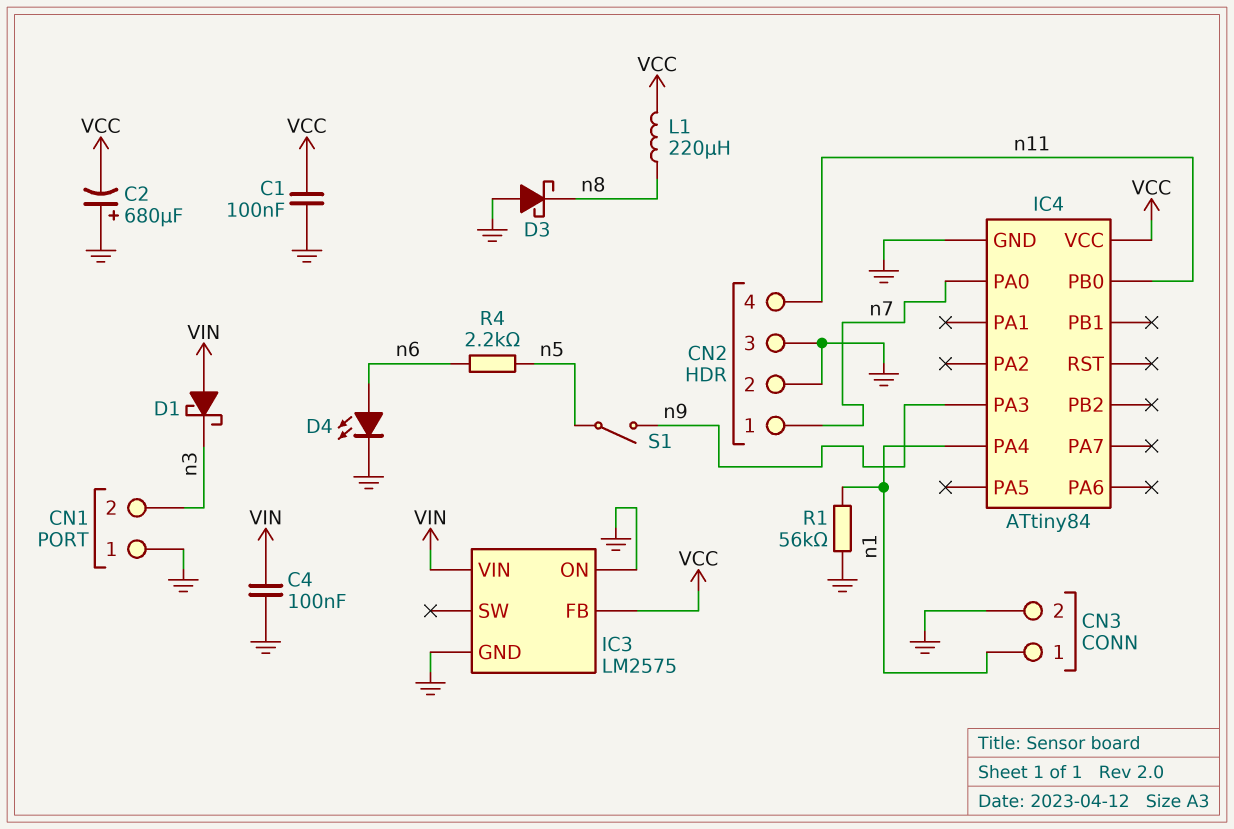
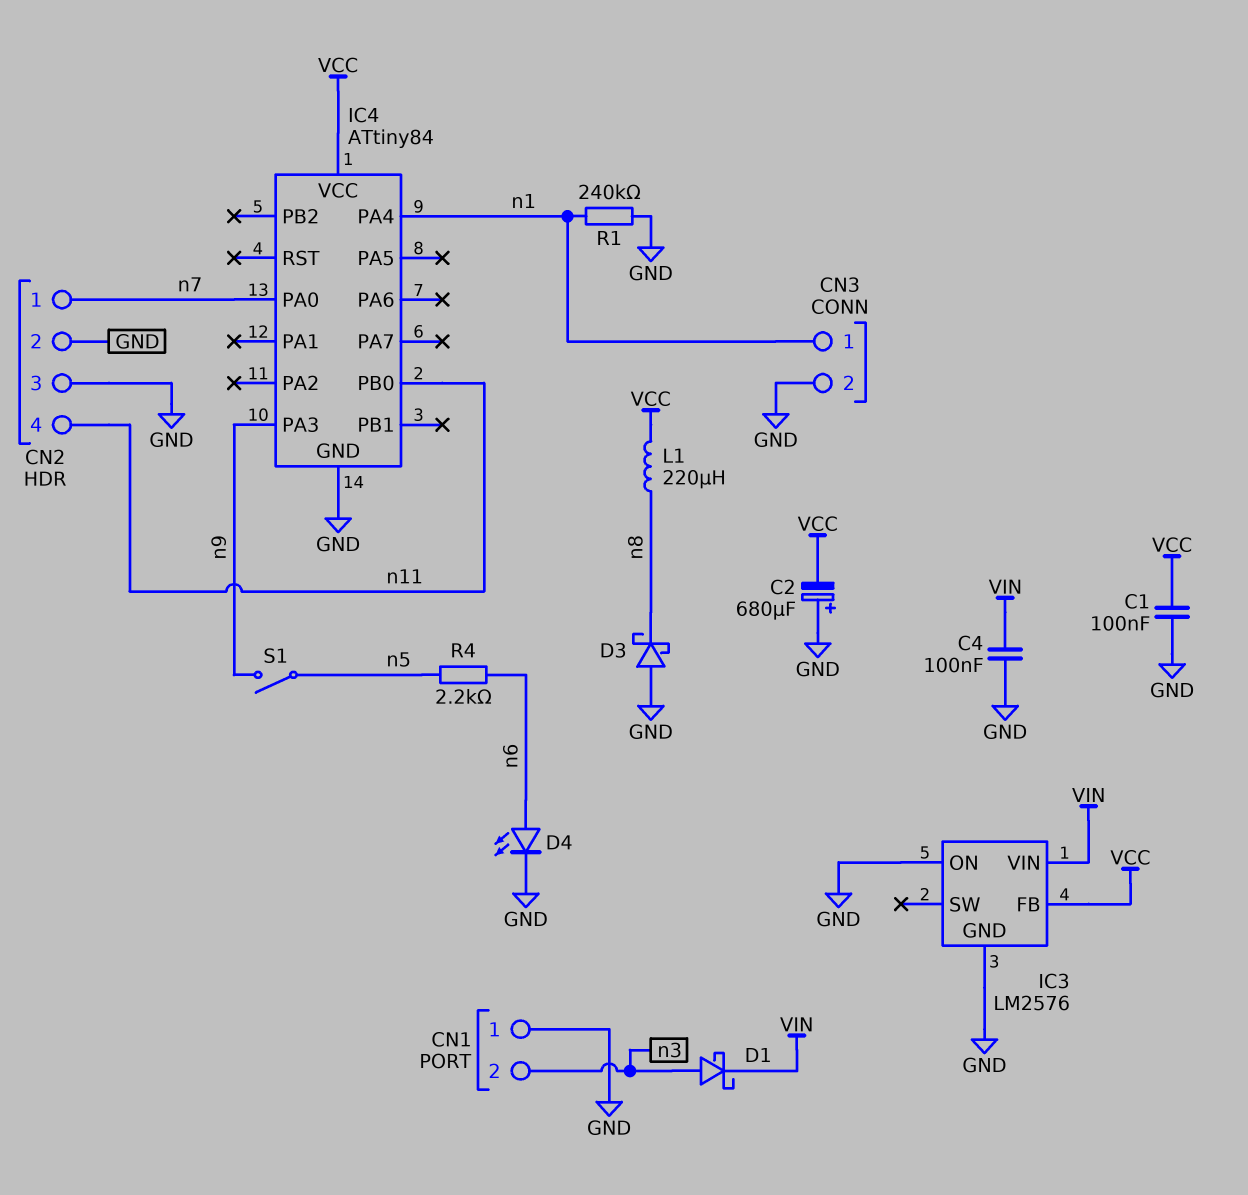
D1: schottky (A VIN, K n3) -> schottky (A n3, K VIN)
IC3: LM2575 -> LM2576
R1: 56k (GND, n1) -> 240k (GND, n1)

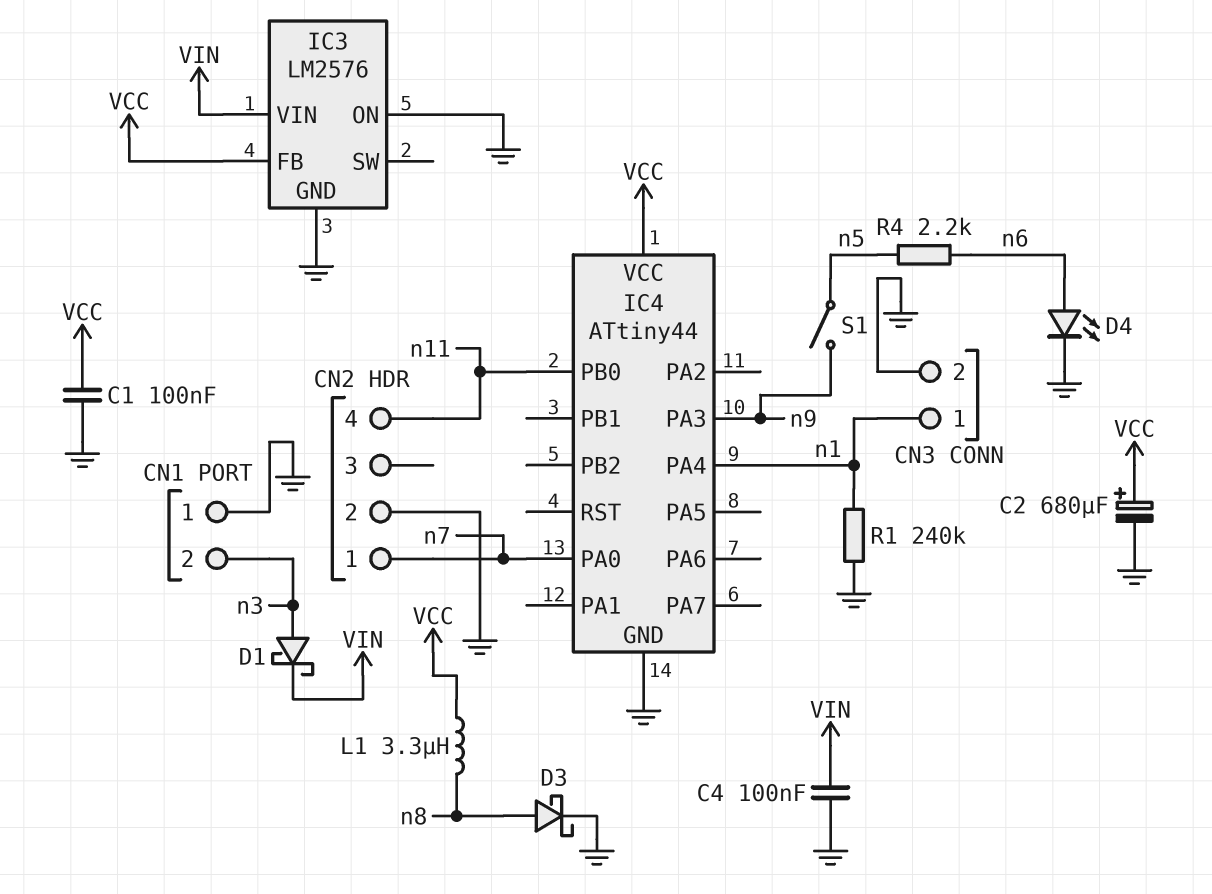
C2: 680uF (plus GND, minus VCC) -> 680uF (plus VCC, minus GND)
CN2 pin 3: GND -> none
D3: schottky (A GND, K n8) -> schottky (A n8, K GND)
IC4: ATtiny84 -> ATtiny44
L1: 220uH (VCC, n8) -> 3.3uH (VCC, n8)

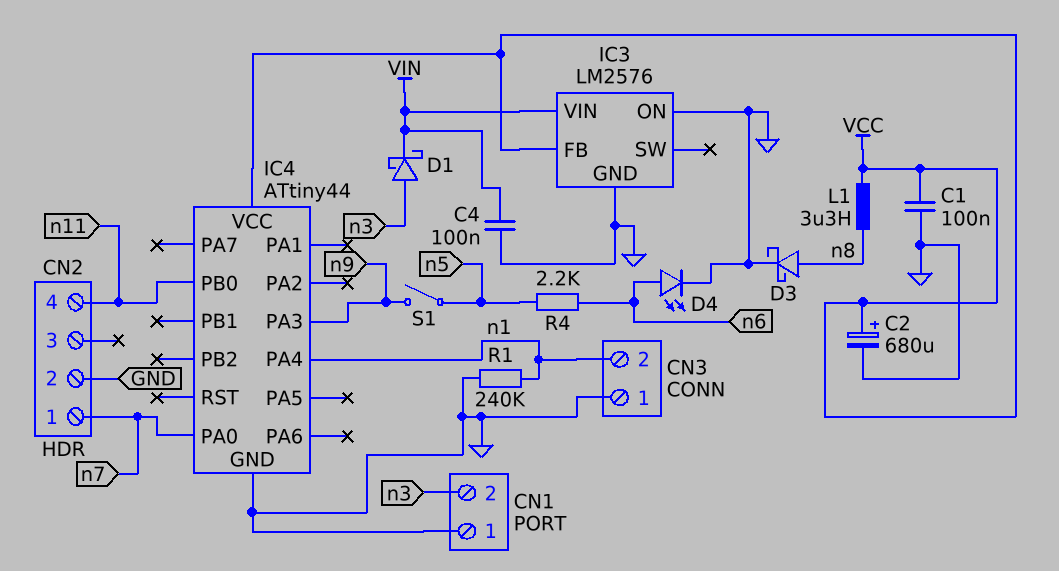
CN3 pin 1: n1 -> GND
CN3 pin 2: GND -> n1

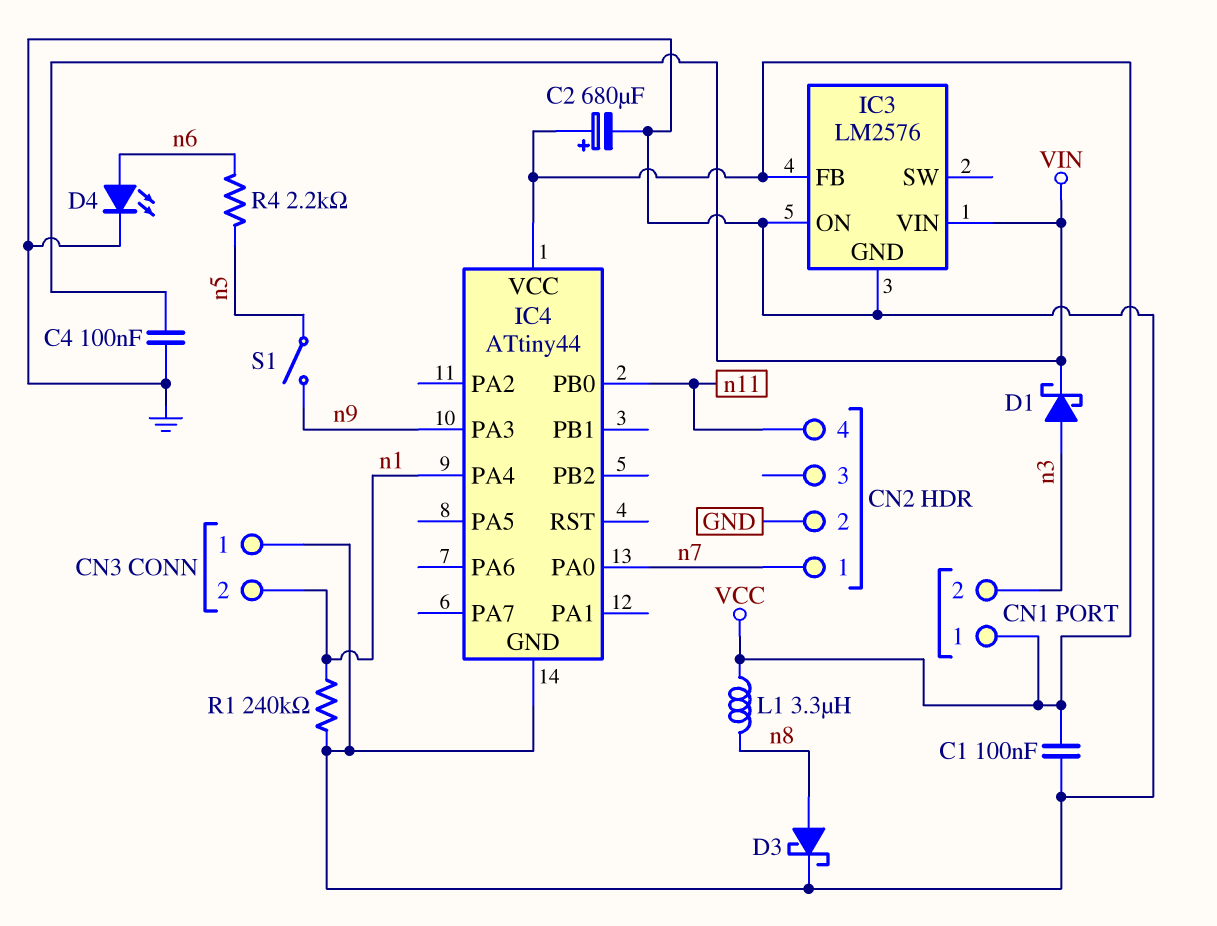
CN1 pin 1: GND -> VCC

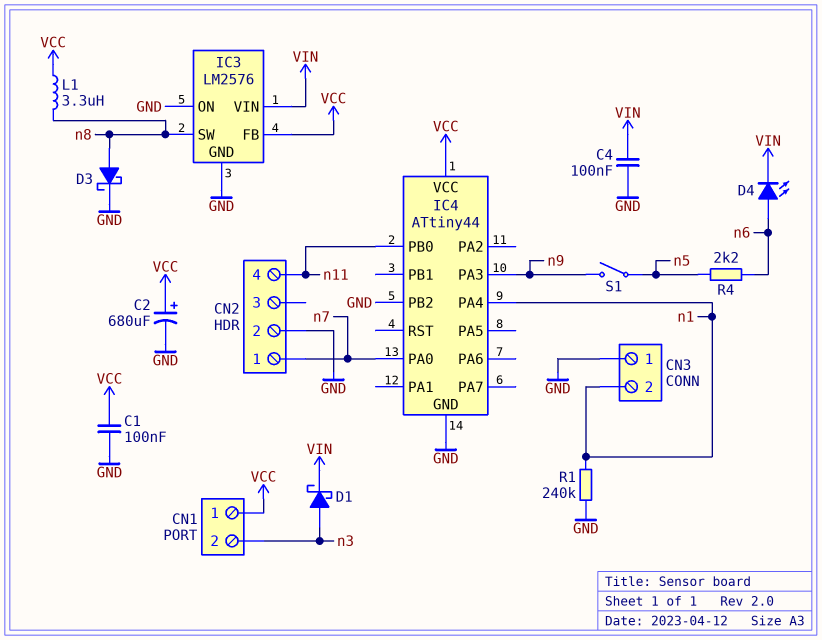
D4: LED (A n6, K GND) -> LED (A n6, K VIN)
IC3 pin SW: none -> n8
IC4 pin PB2: none -> GND

